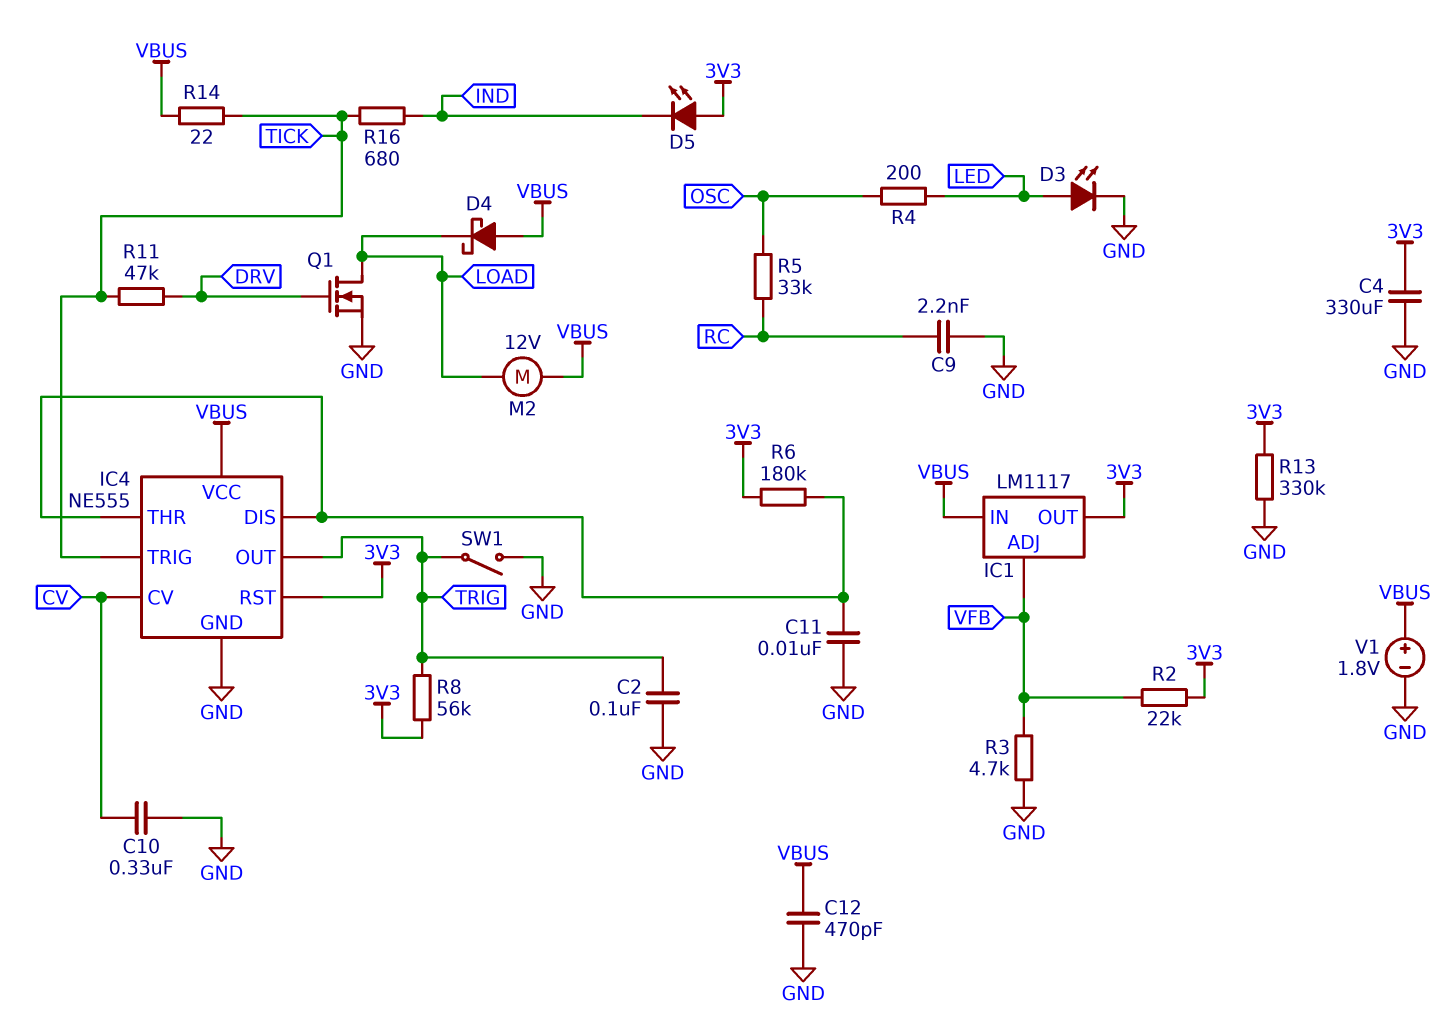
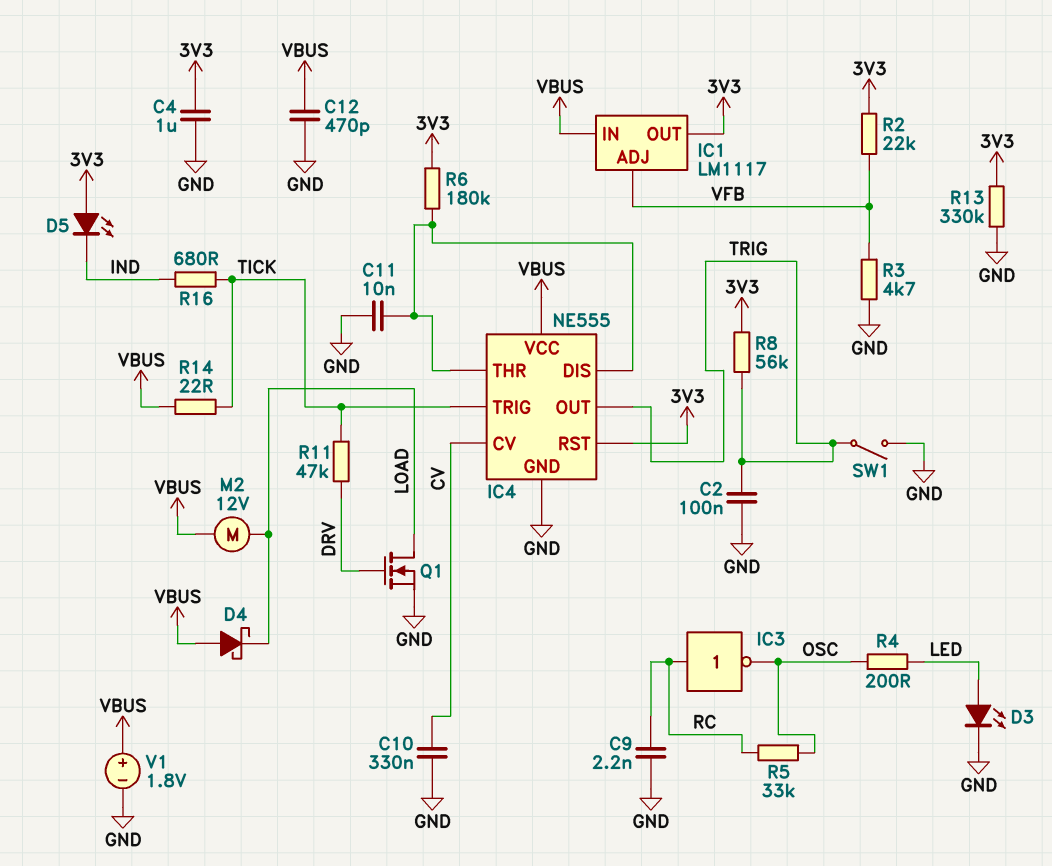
C4: 330uF (3V3, GND) -> 1uF (3V3, GND)
IC3: none -> NOT (in RC, out OSC)

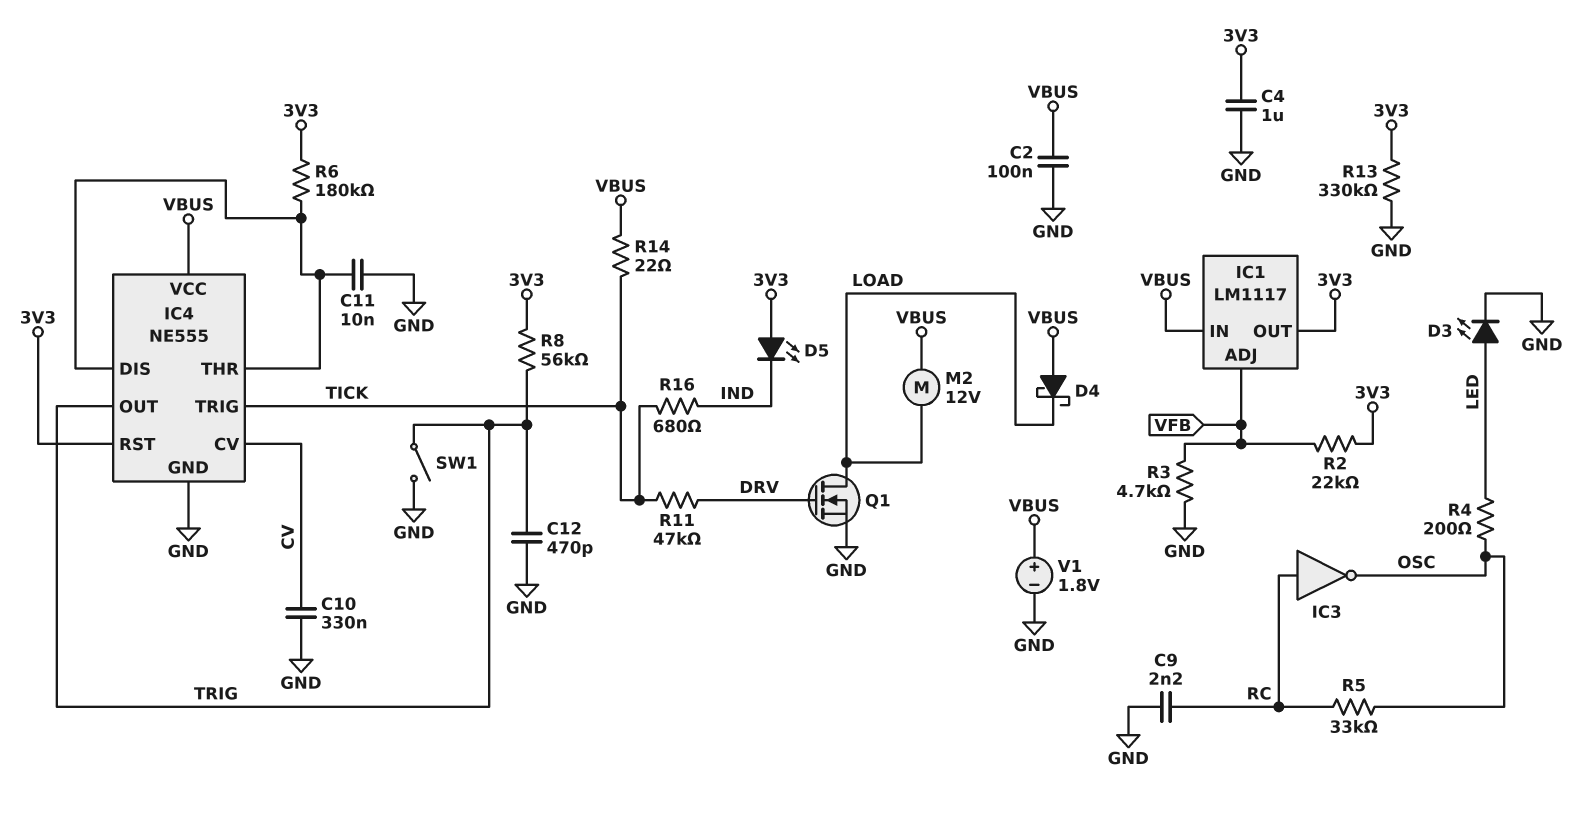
C2: 100nF (GND, TRIG) -> 100nF (GND, VBUS)
C12: 470pF (GND, VBUS) -> 470pF (GND, TRIG)

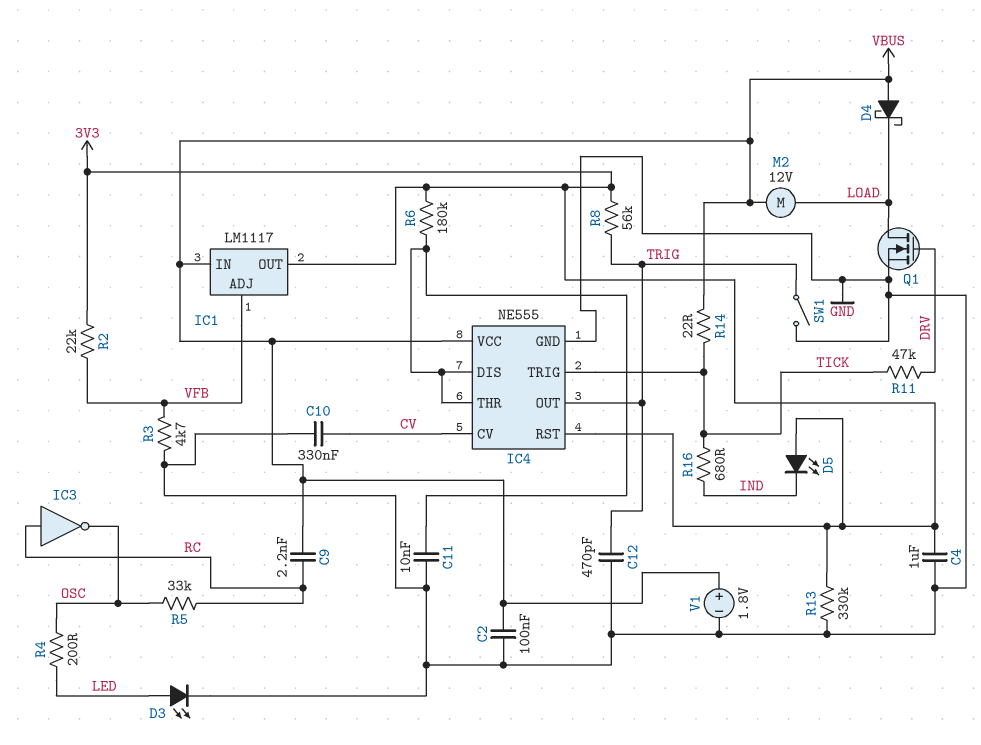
C9: 2.2nF (GND, RC) -> 2.2nF (RC, VBUS)

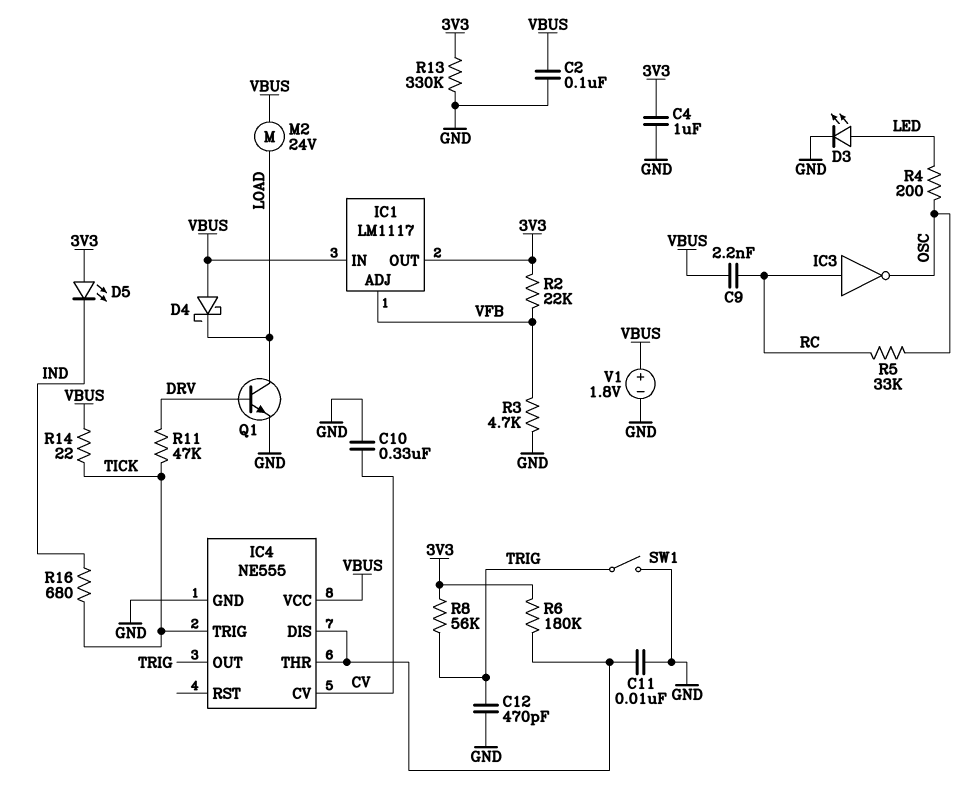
IC4 pin RST: 3V3 -> none
M2: motor 12V (LOAD, VBUS) -> motor 24V (LOAD, VBUS)
Q1: NMOS (G DRV, D LOAD, S GND) -> NPN (B DRV, C LOAD, E GND)

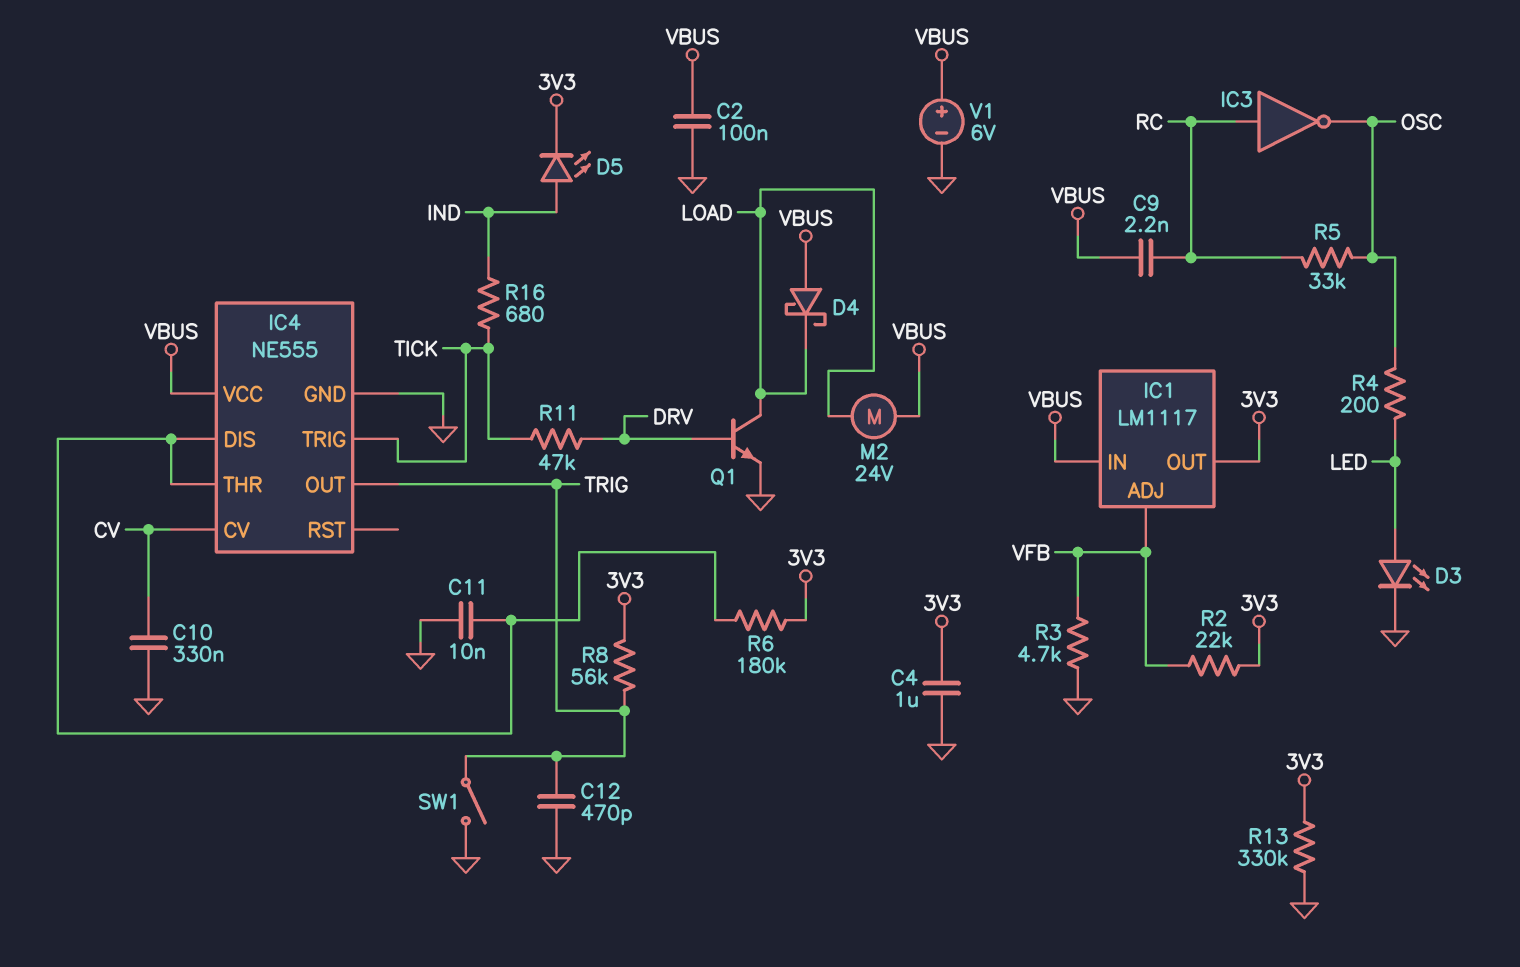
D5: LED (A 3V3, K IND) -> LED (A IND, K 3V3)
R14: 22 (TICK, VBUS) -> none
V1: 1.8V (plus VBUS, minus GND) -> 6V (plus VBUS, minus GND)

